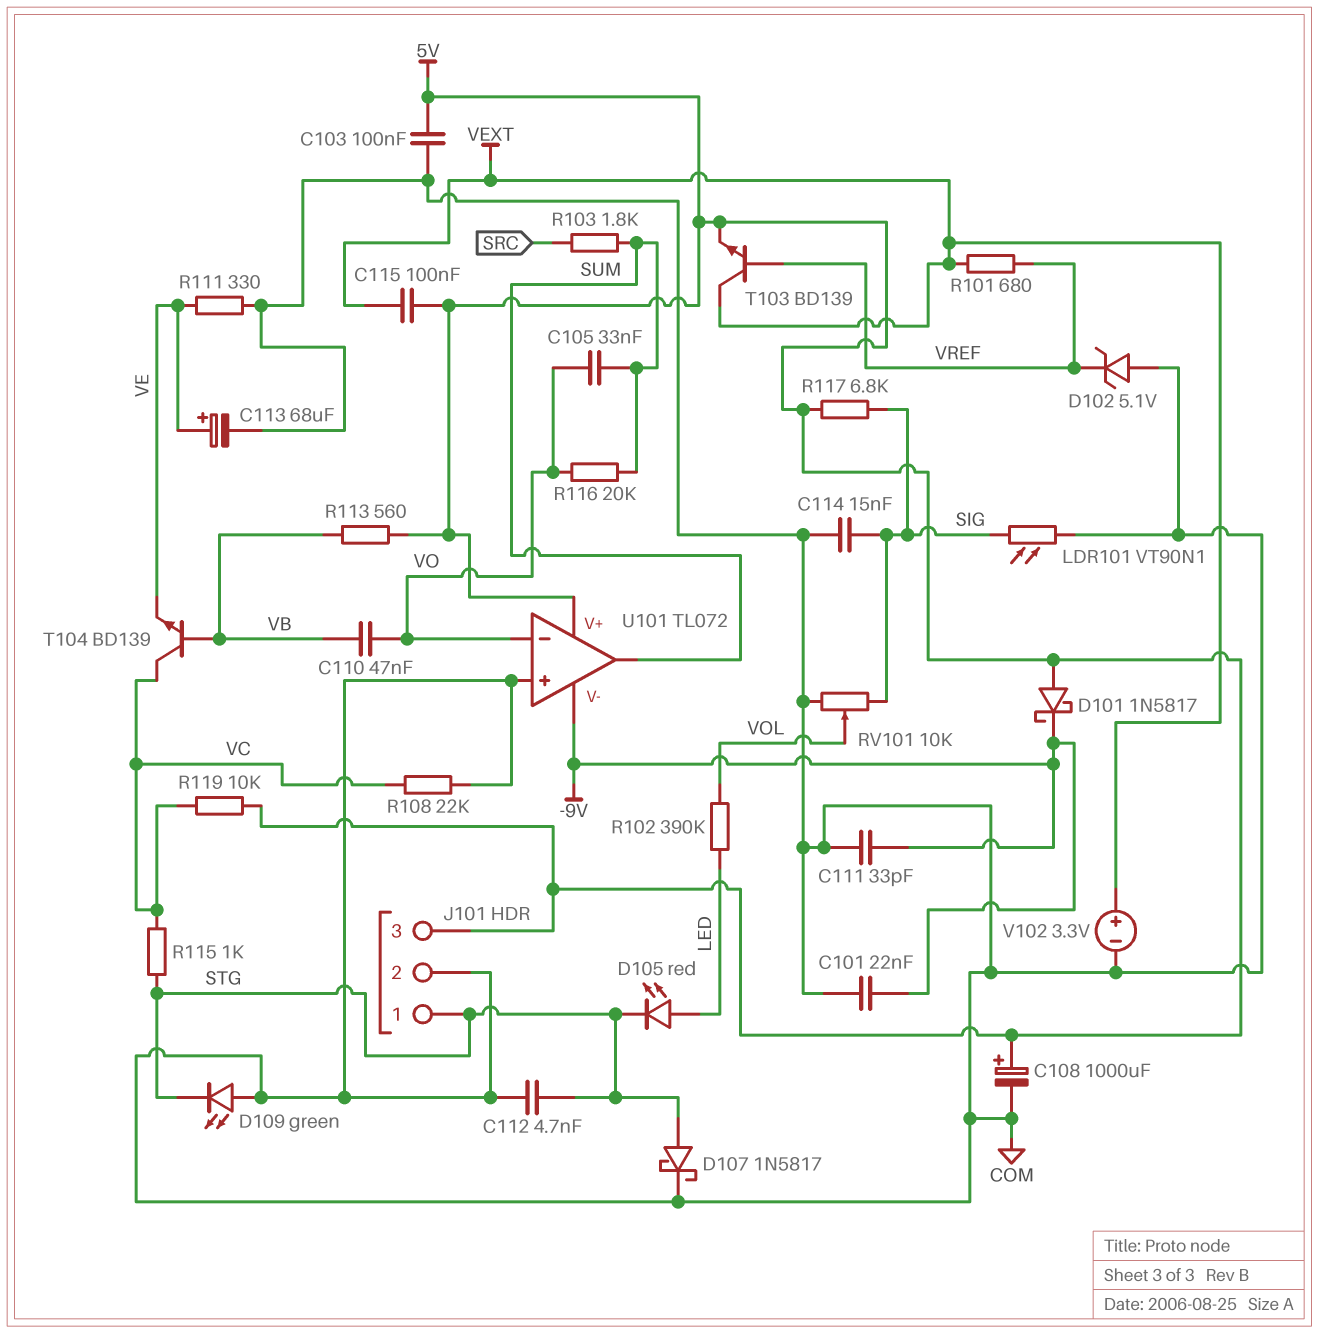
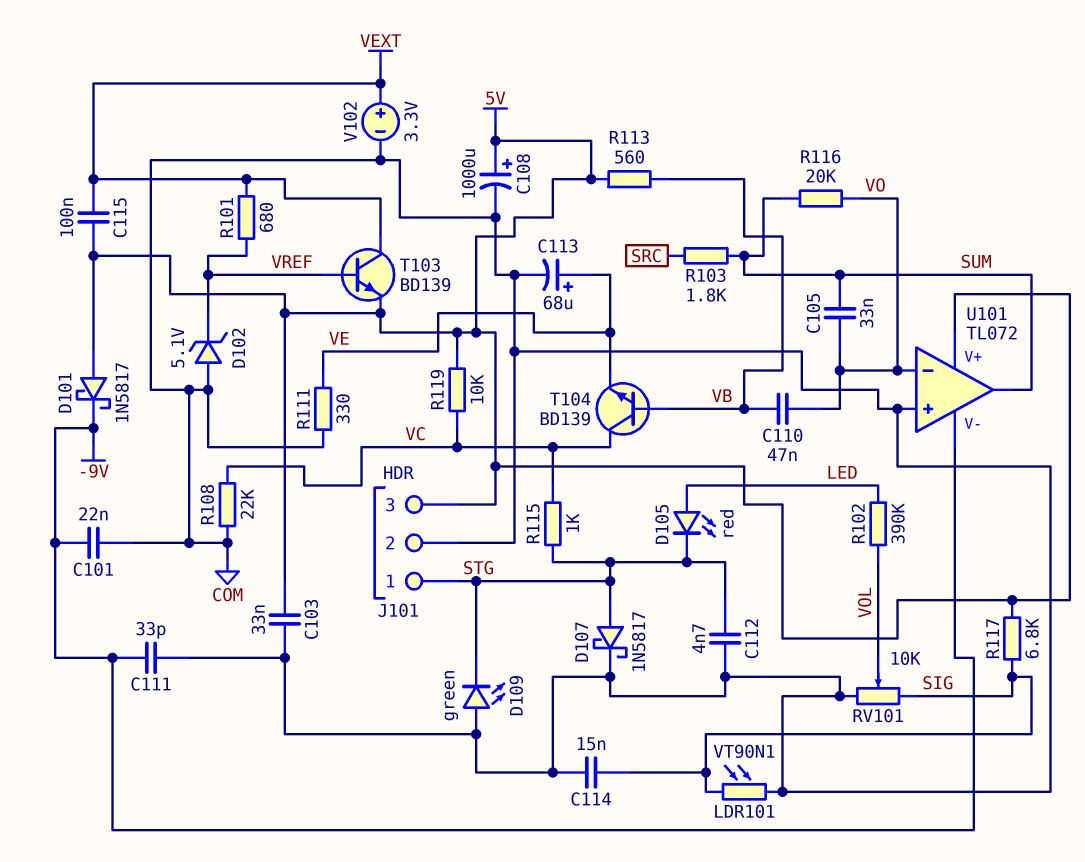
C103: 100nF (5V, COM) -> 33nF (5V, COM)

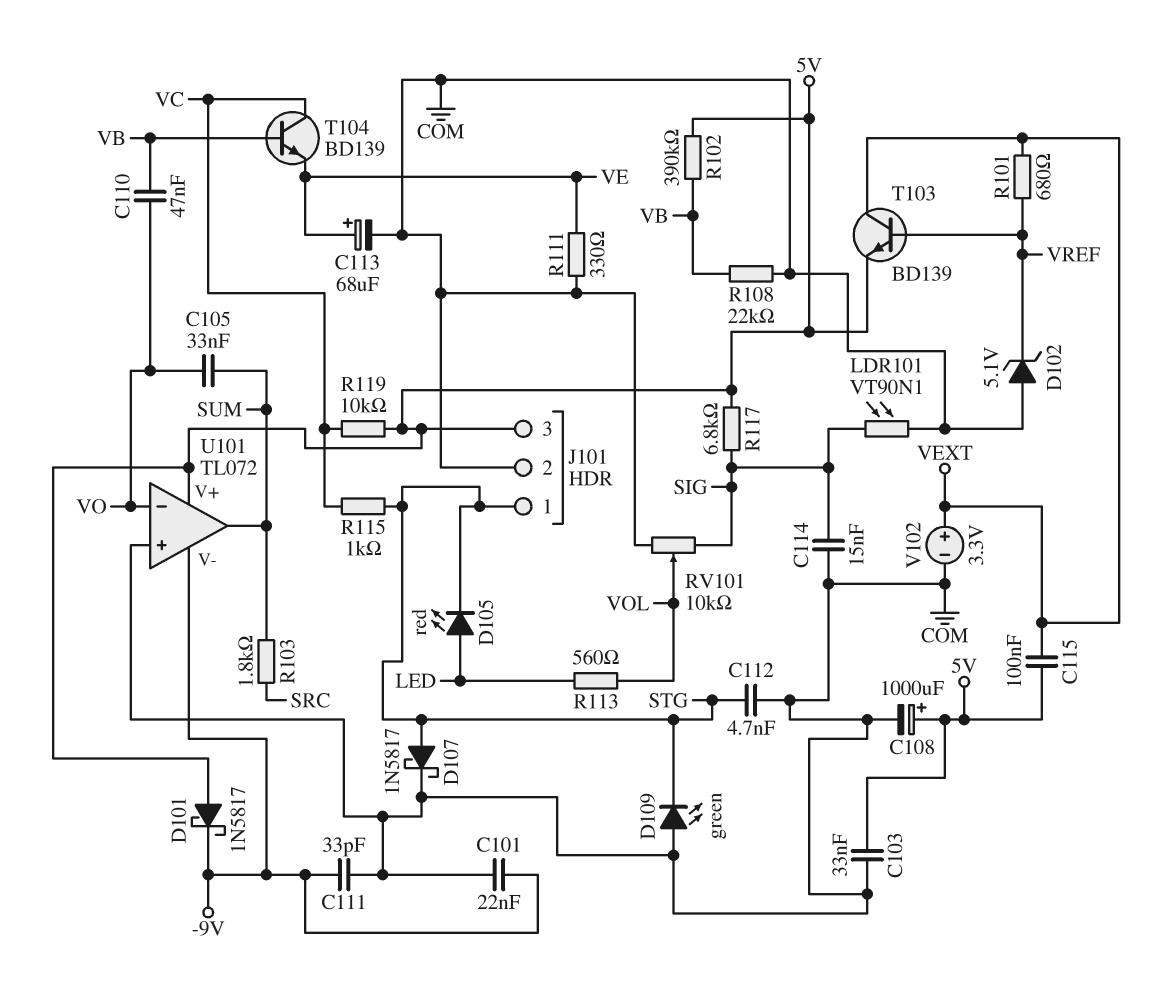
R102: 390k (LED, VOL) -> 390k (5V, VB)
R108: 22k (COM, VC) -> 22k (COM, VB)
R113: 560 (5V, VB) -> 560 (LED, VOL)
R116: 20k (SUM, VO) -> none

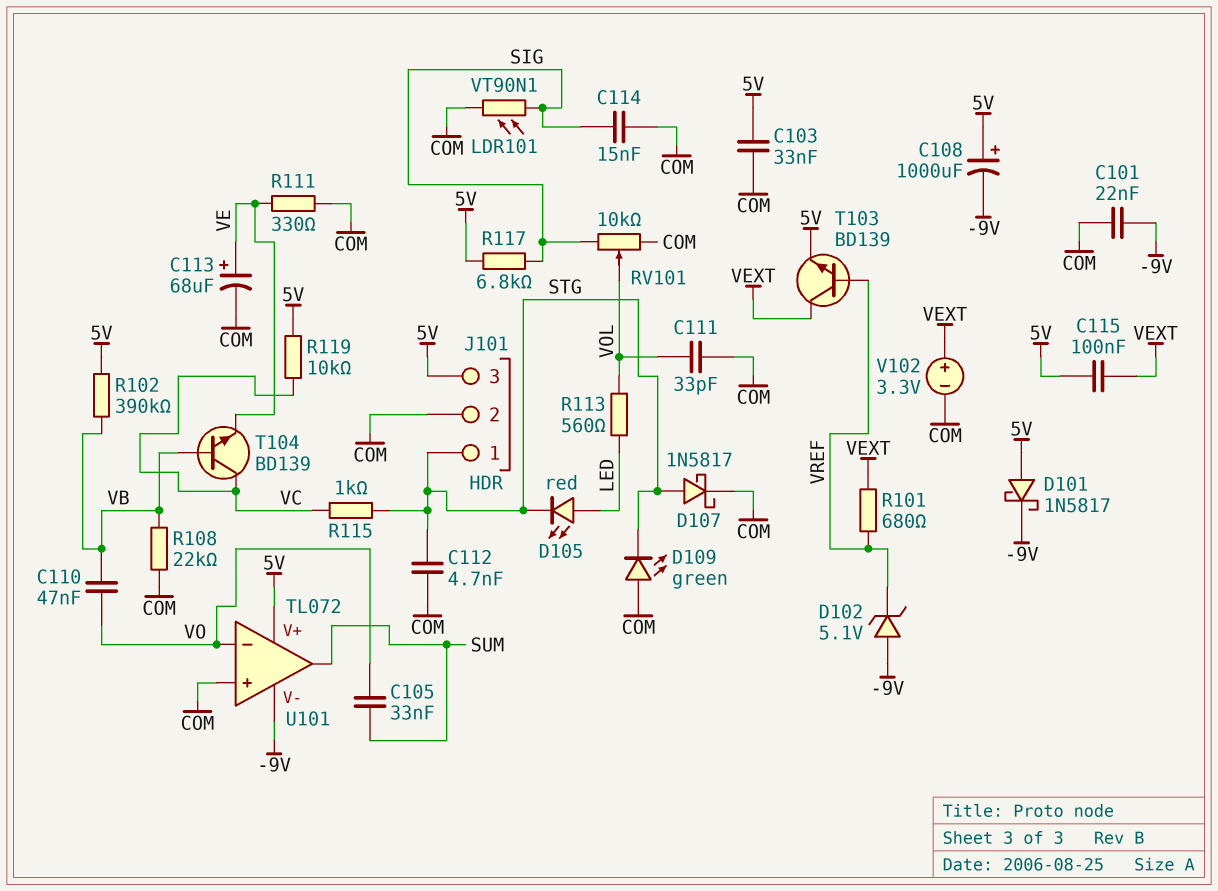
C108: 1000uF (plus 5V, minus COM) -> 1000uF (plus 5V, minus -9V)
C111: 33pF (-9V, COM) -> 33pF (COM, VOL)
D102: zener 5.1V (A COM, K VREF) -> zener 5.1V (A -9V, K VREF)
R103: 1.8k (SRC, SUM) -> none

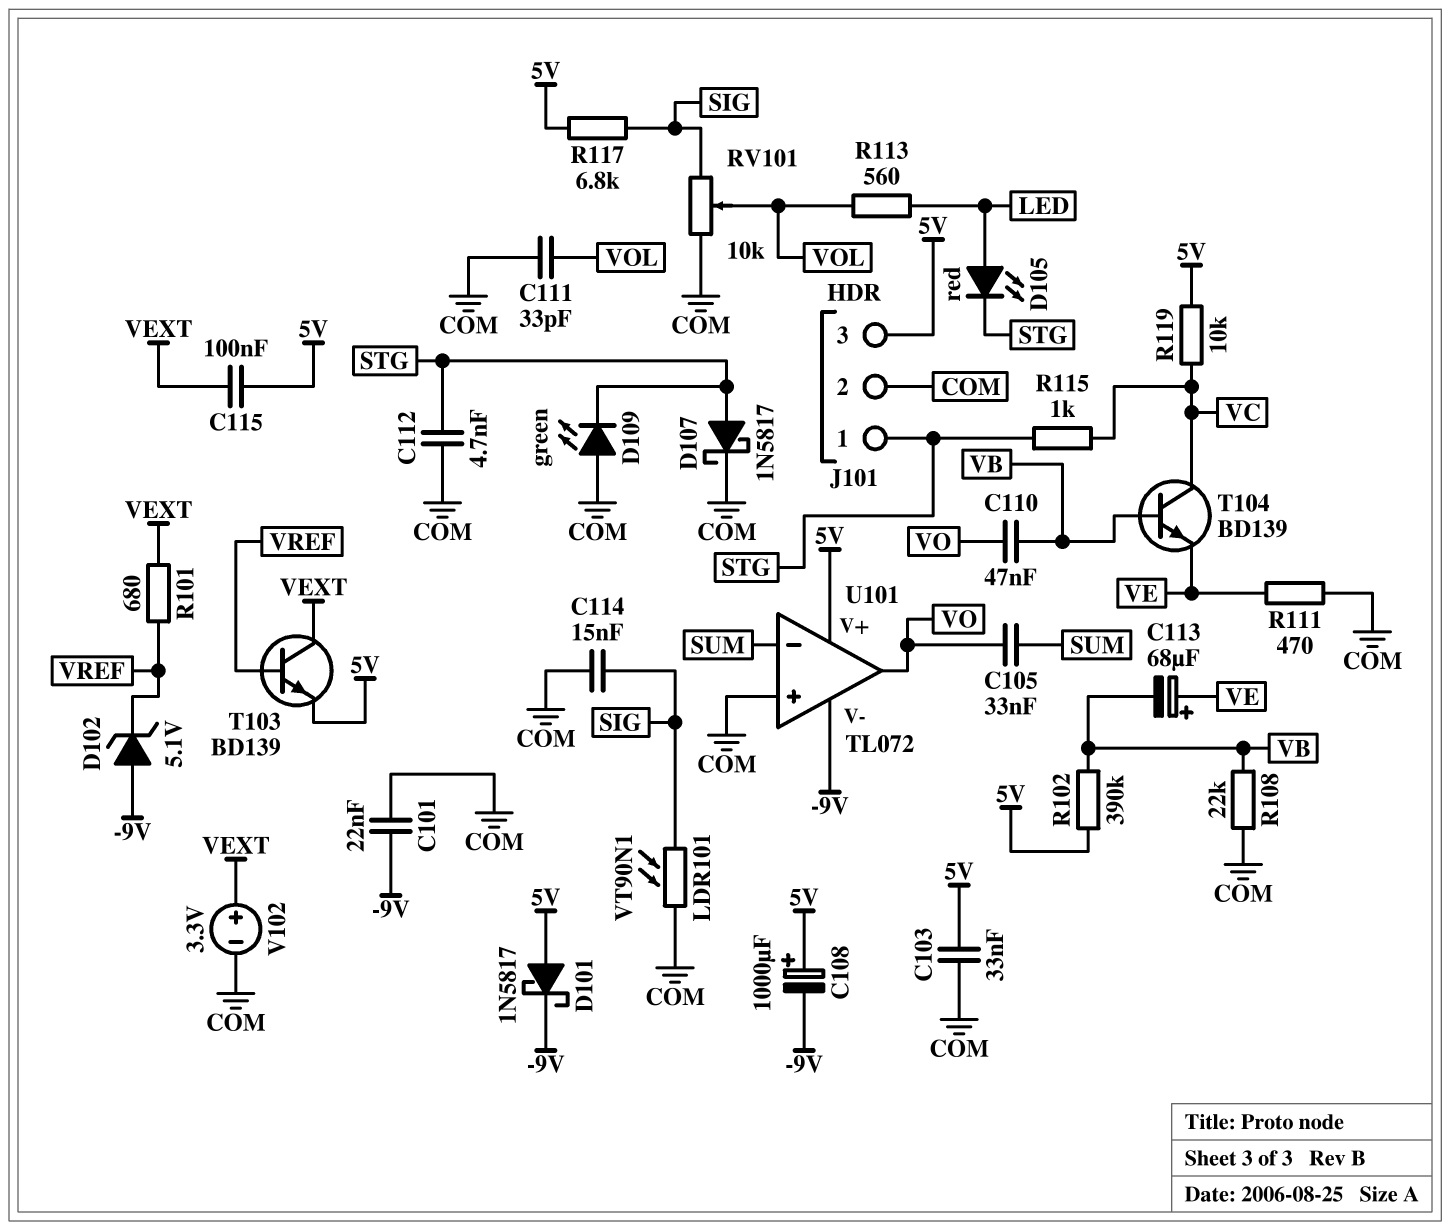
C113: 68uF (plus VE, minus COM) -> 68uF (plus VE, minus VB)
R111: 330 (COM, VE) -> 470 (COM, VE)
U101 pin in-: VO -> SUM
U101 pin out: SUM -> VO

